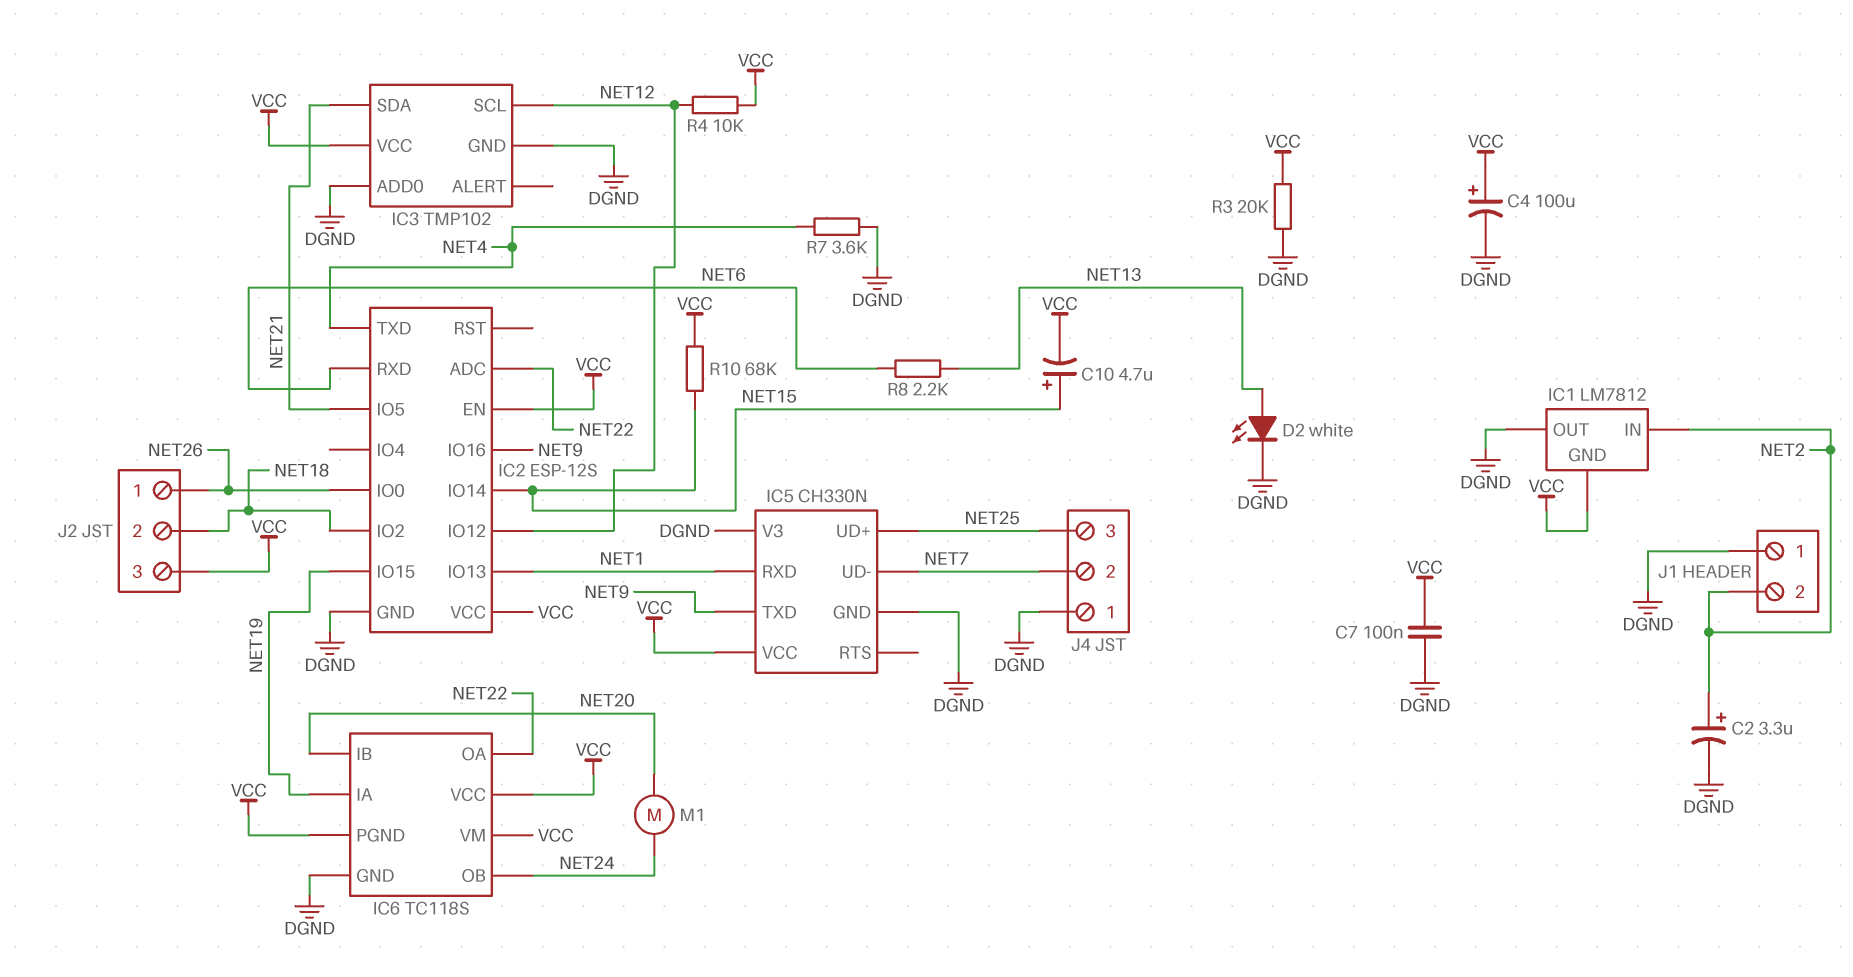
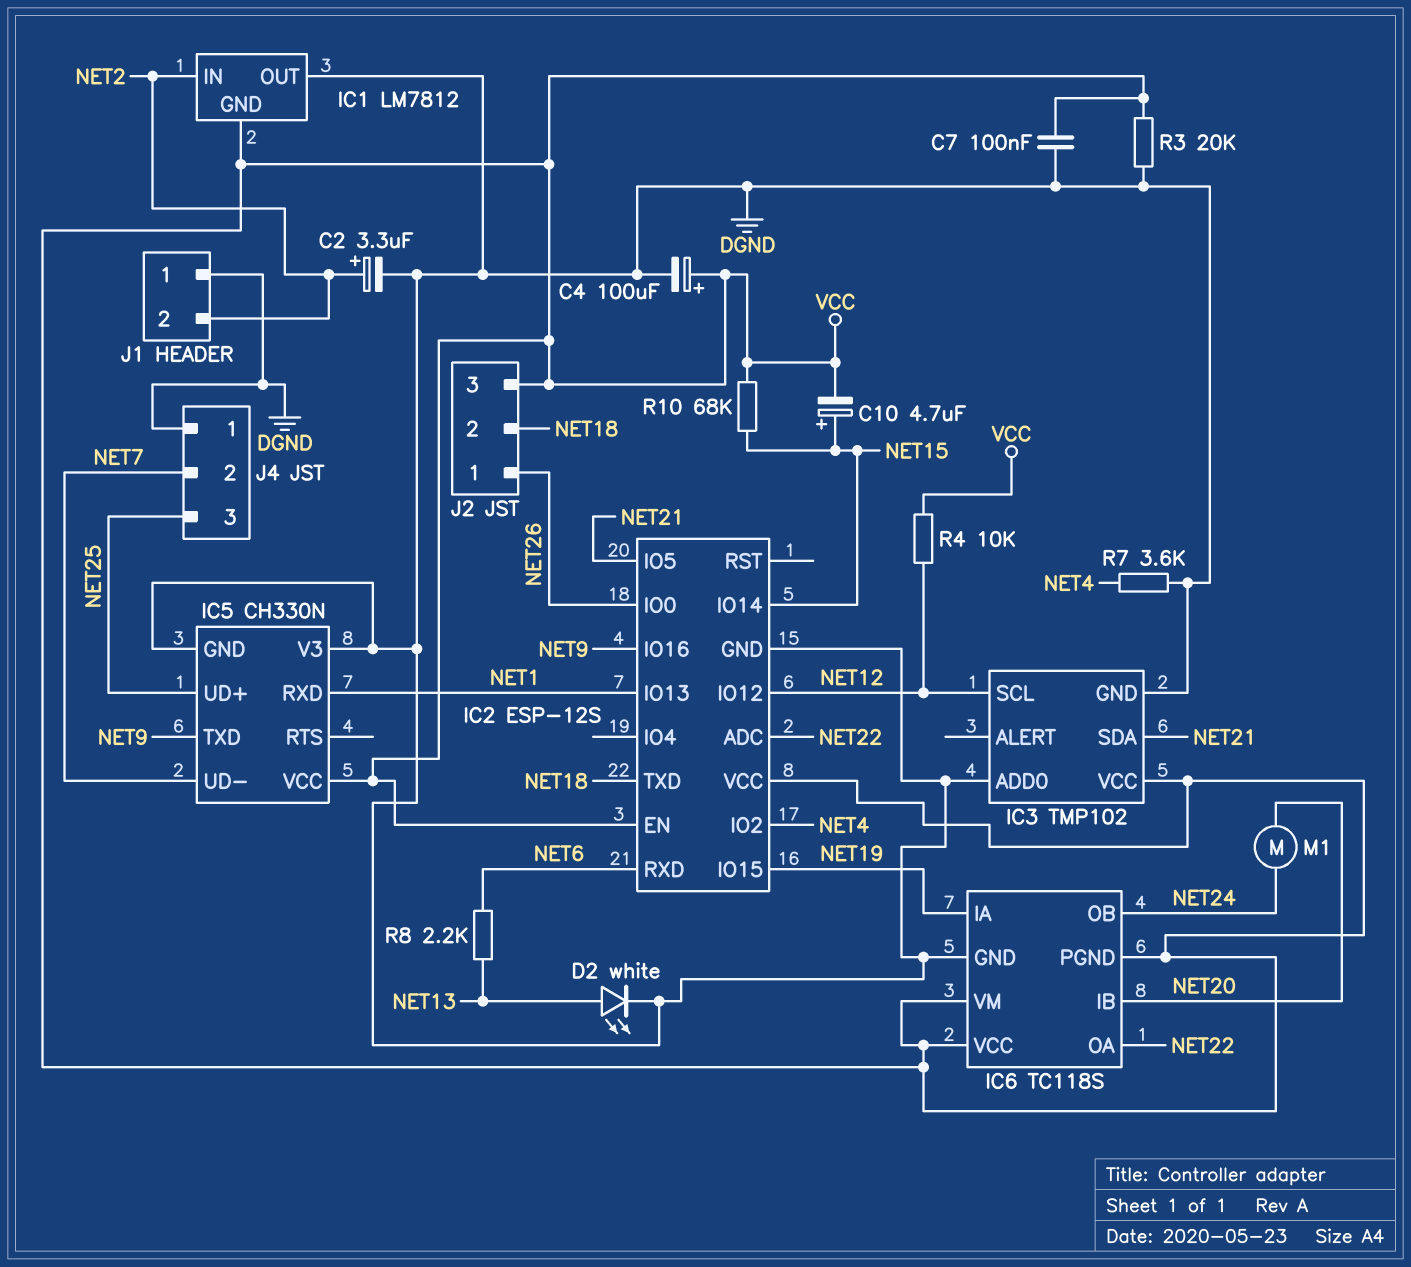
IC2 pin IO2: NET18 -> NET4
IC2 pin TXD: NET4 -> NET18

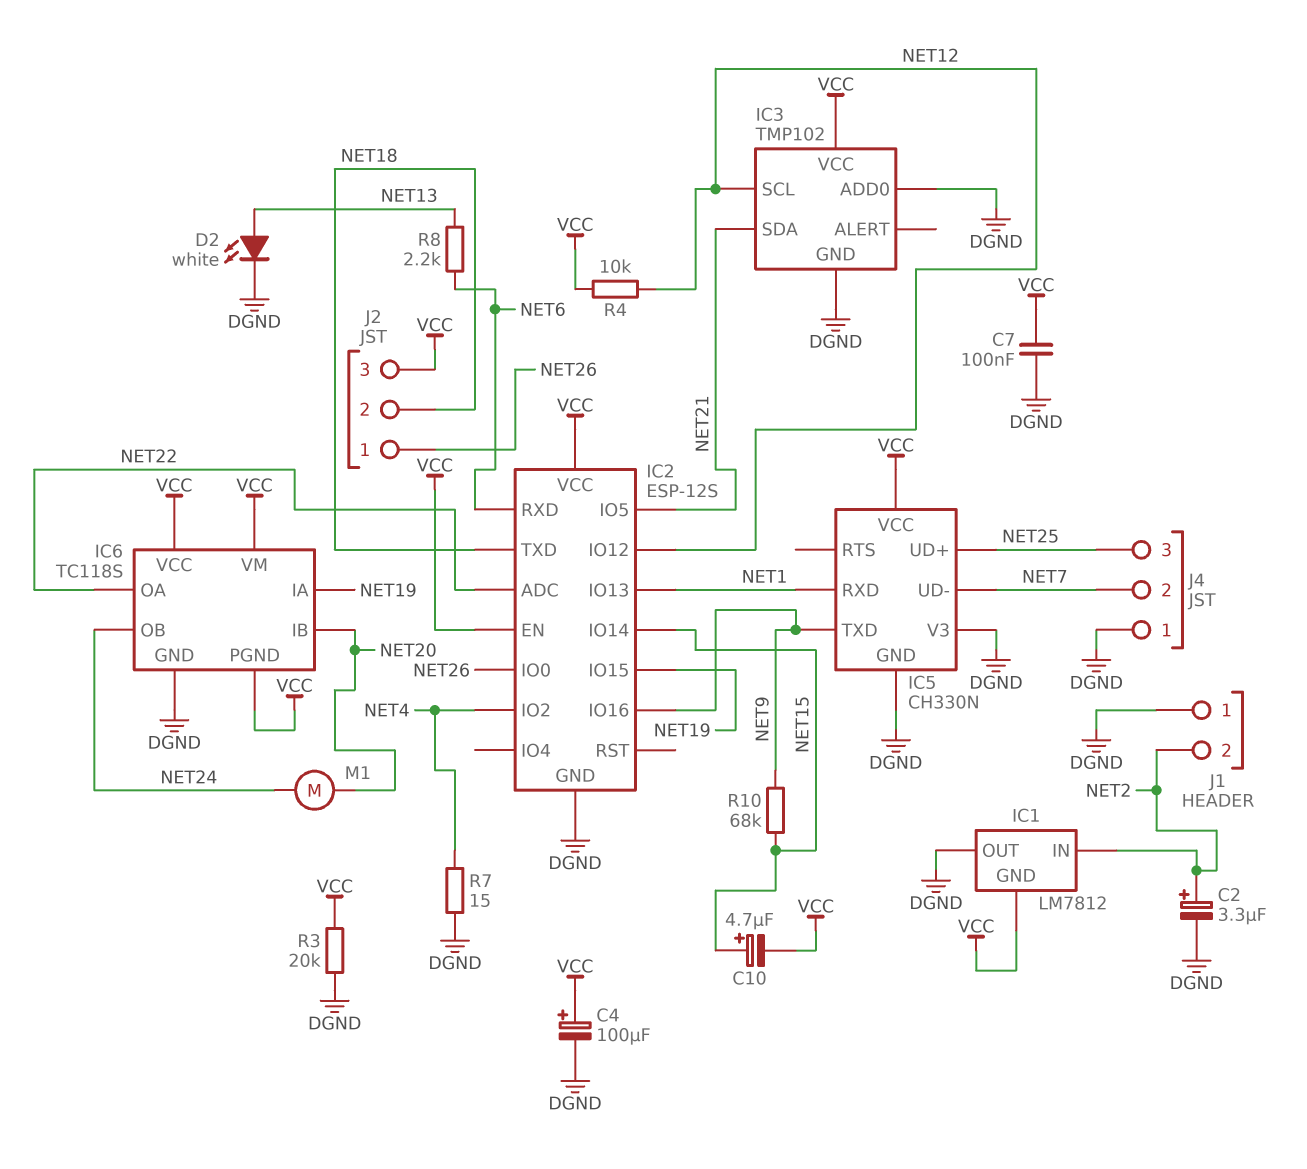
R7: 3.6k (DGND, NET4) -> 15 (DGND, NET4)
R10: 68k (NET15, VCC) -> 68k (NET9, NET15)

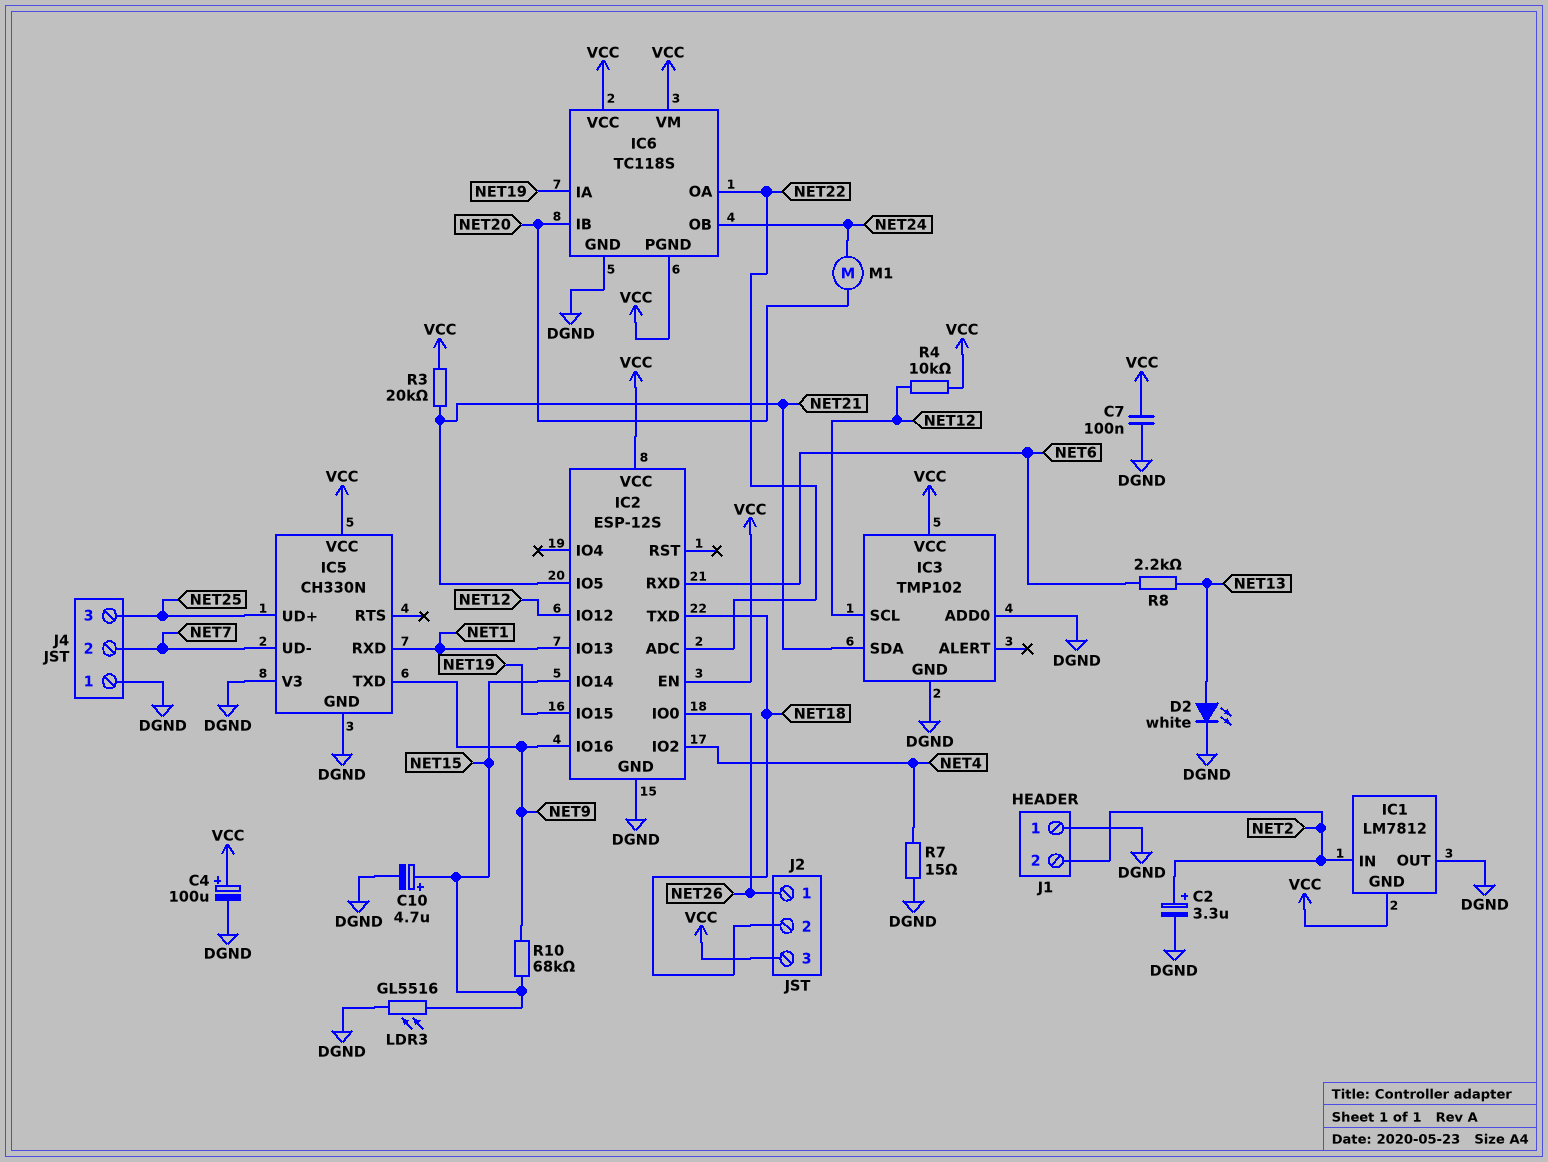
C10: 4.7uF (plus NET15, minus VCC) -> 4.7uF (plus NET15, minus DGND)
LDR3: none -> GL5516 (DGND, NET15)
R3: 20k (DGND, VCC) -> 20k (NET21, VCC)

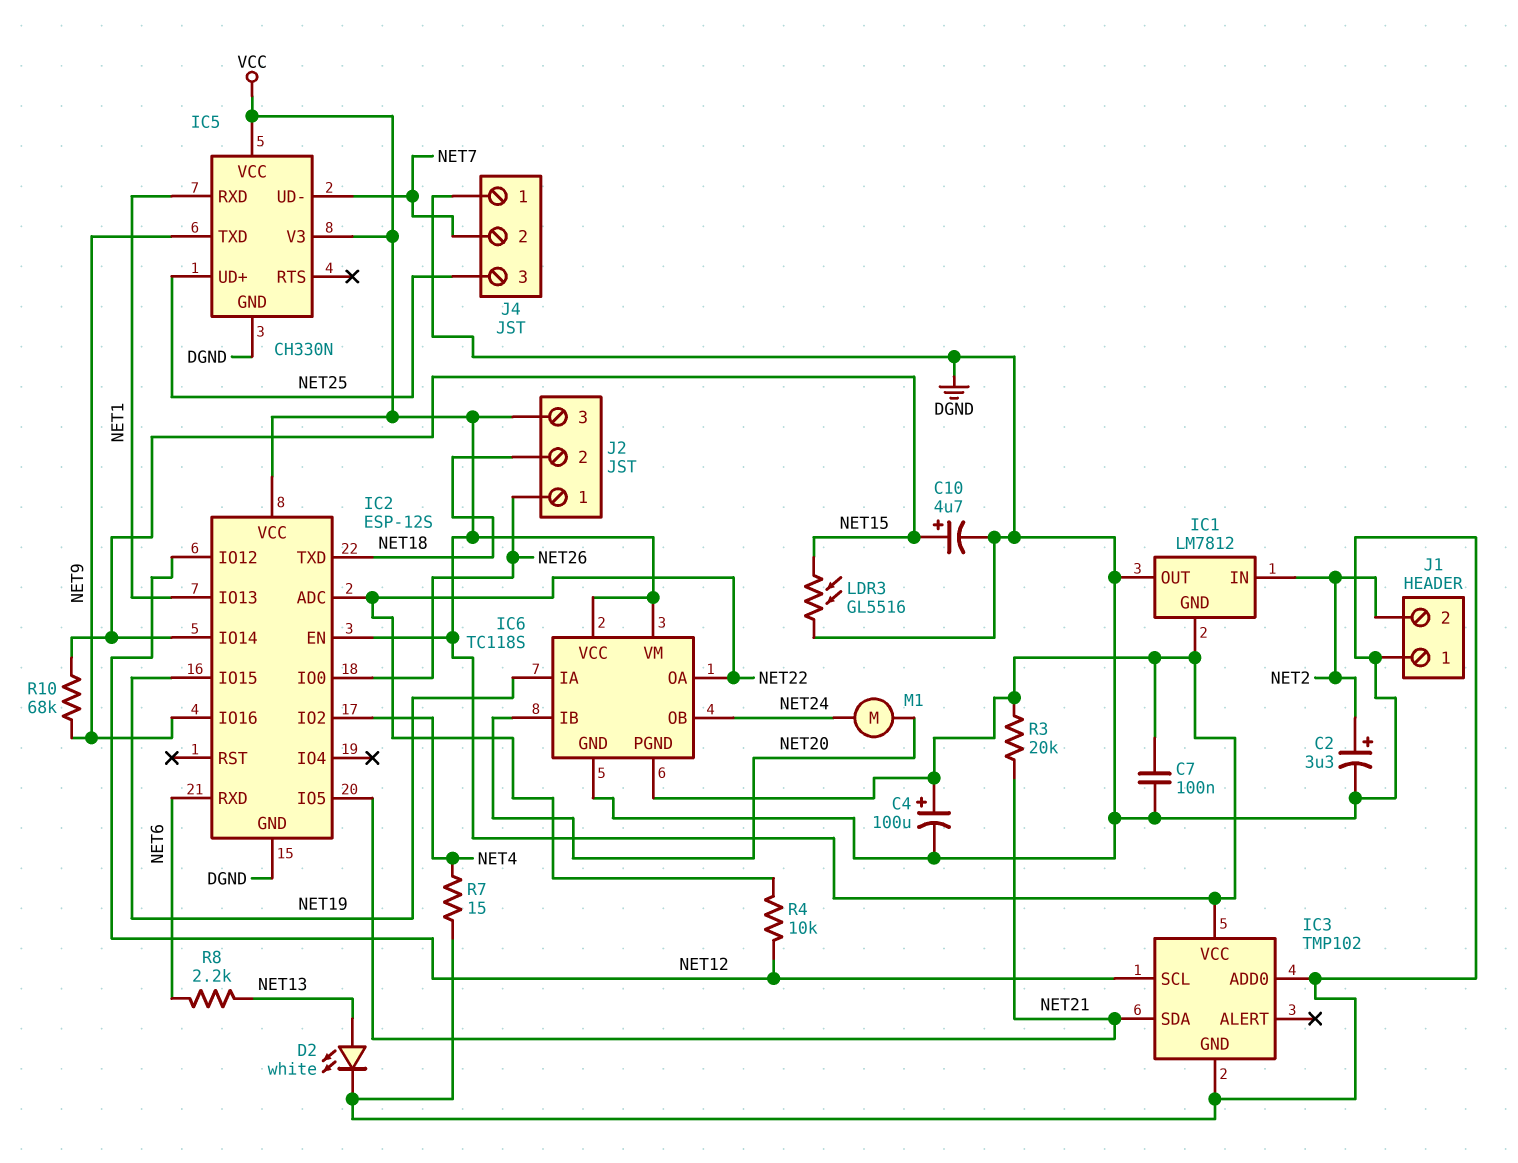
IC5 pin V3: DGND -> VCC
R4: 10k (NET12, VCC) -> 10k (NET12, NET22)

